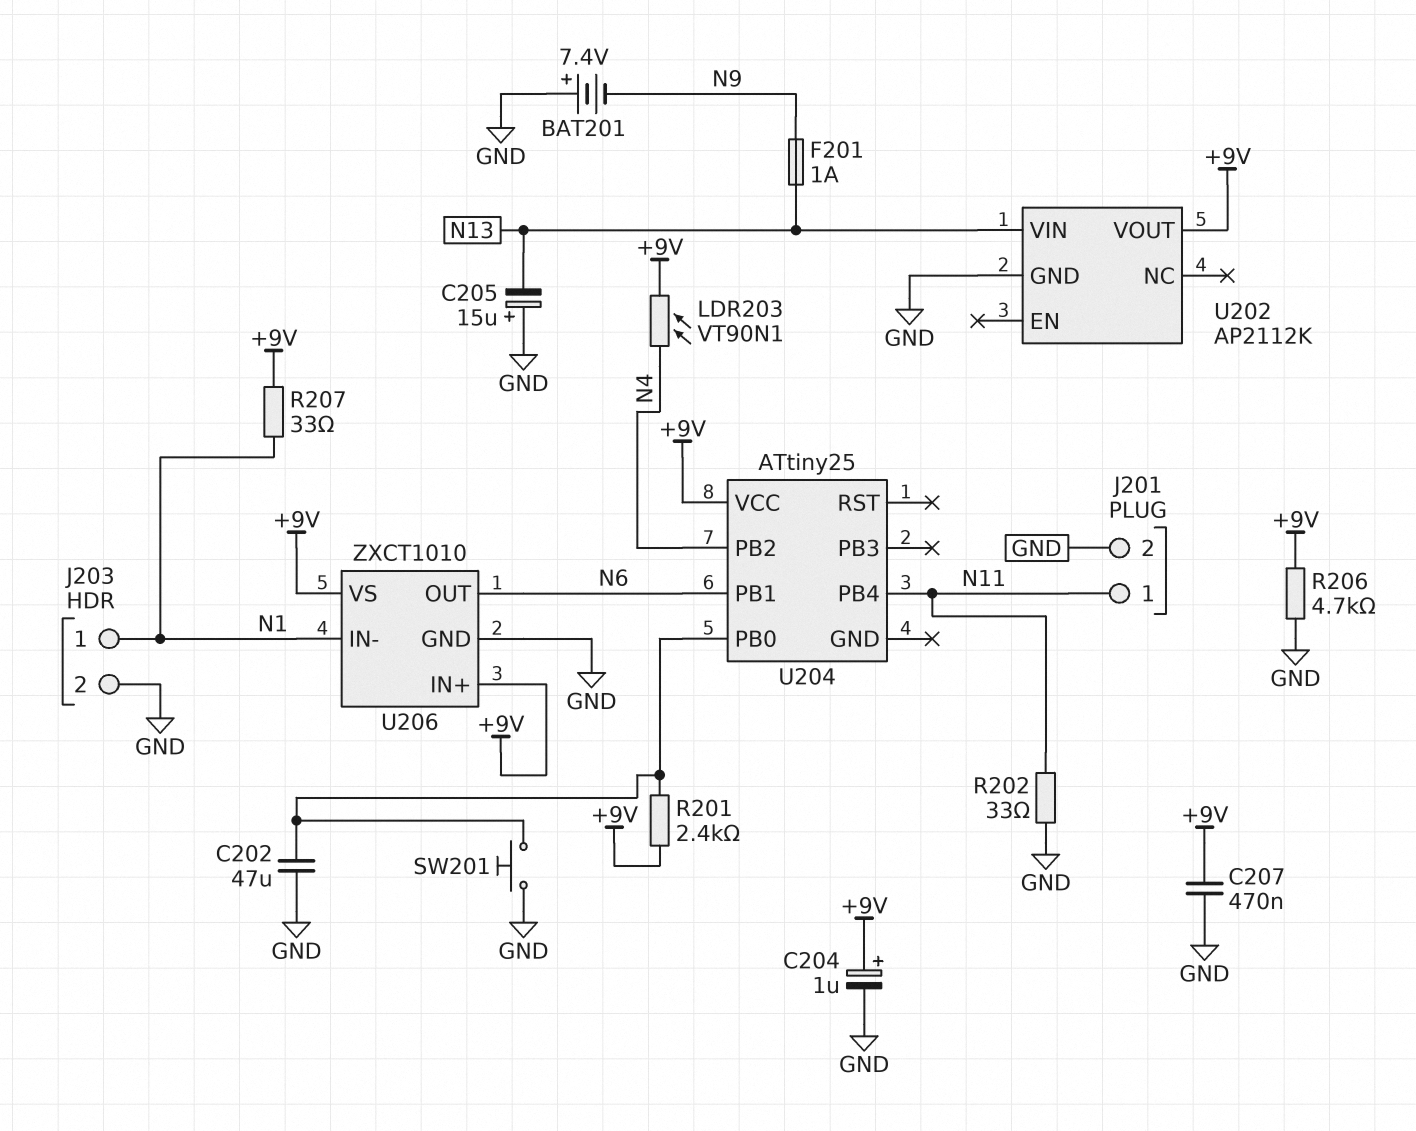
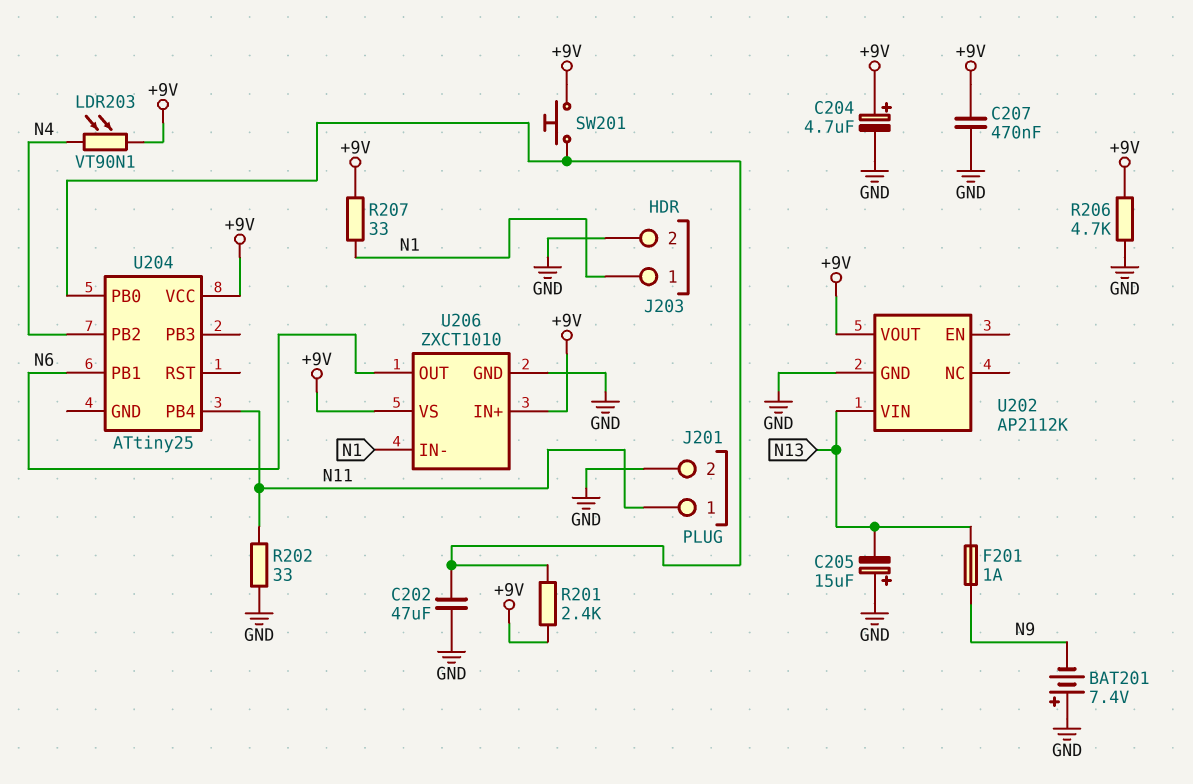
C204: 1uF (plus +9V, minus GND) -> 4.7uF (plus +9V, minus GND)
SW201: button (GND, U204/PB0) -> button (+9V, U204/PB0)

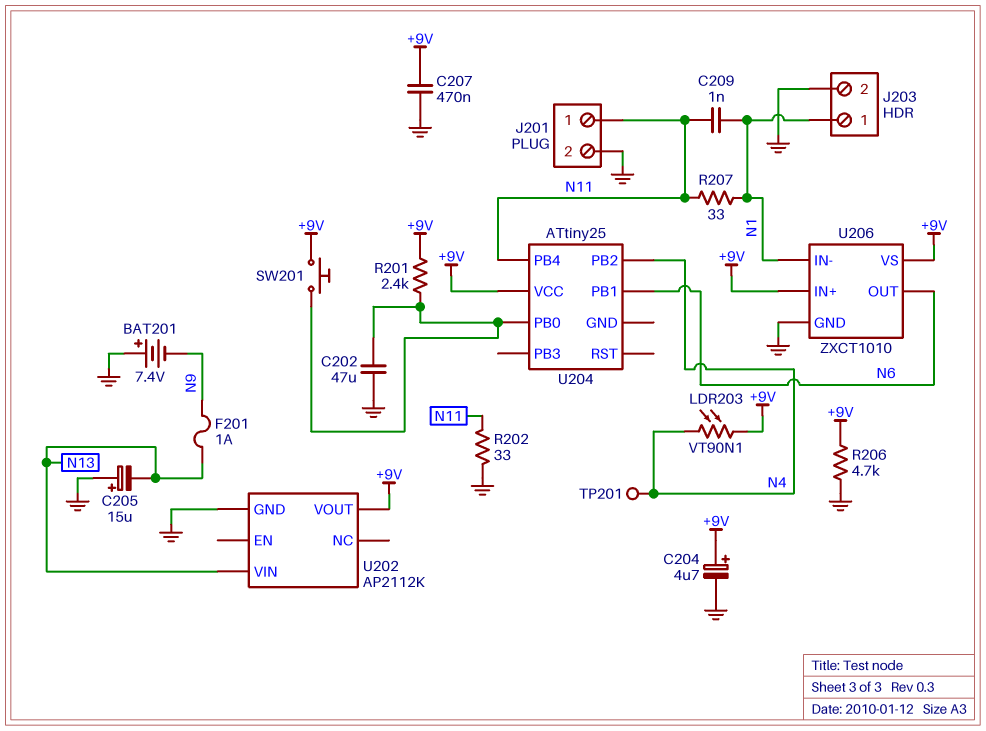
C209: none -> 1nF (N1, N11)
R207: 33 (+9V, N1) -> 33 (N1, N11)
TP201: none -> test point (N4)

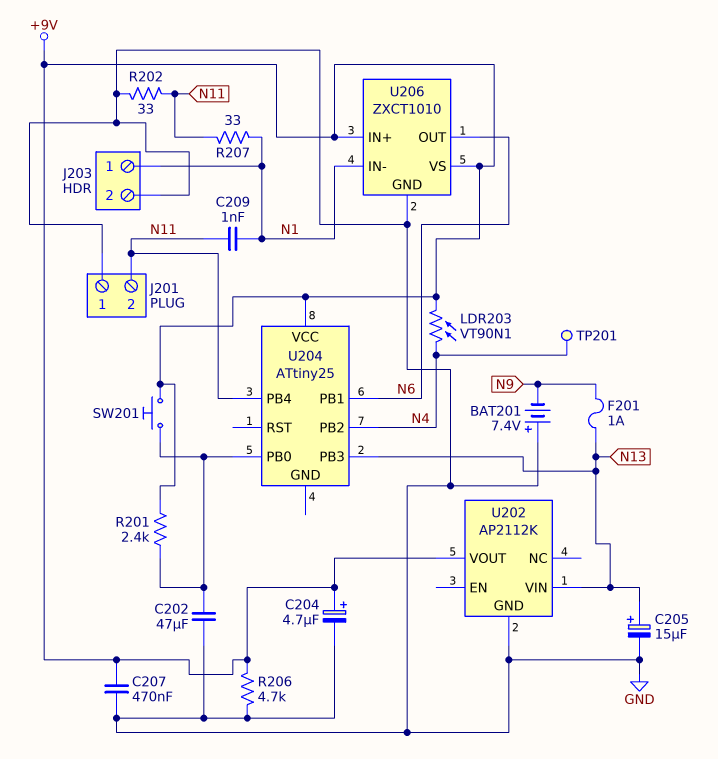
C205: 15uF (plus GND, minus N13) -> 15uF (plus N13, minus GND)
J201 pin 1: N11 -> GND
J201 pin 2: GND -> N11
U204 pin PB3: none -> N13

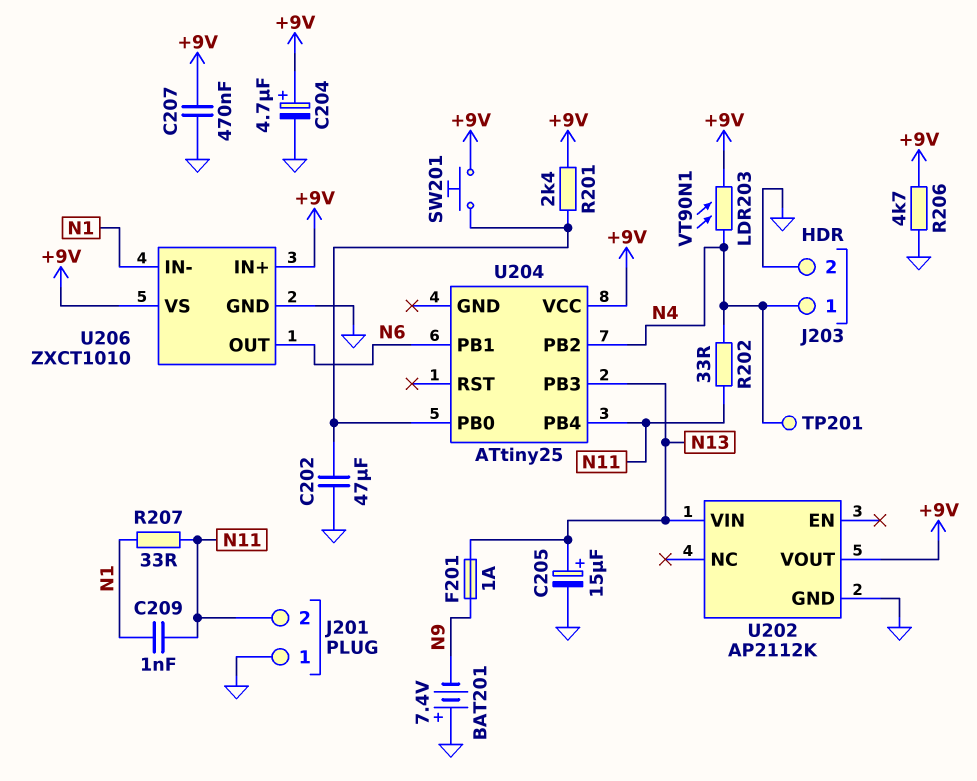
J203 pin 1: N1 -> N4
R202: 33 (GND, N11) -> 33 (N4, N11)

